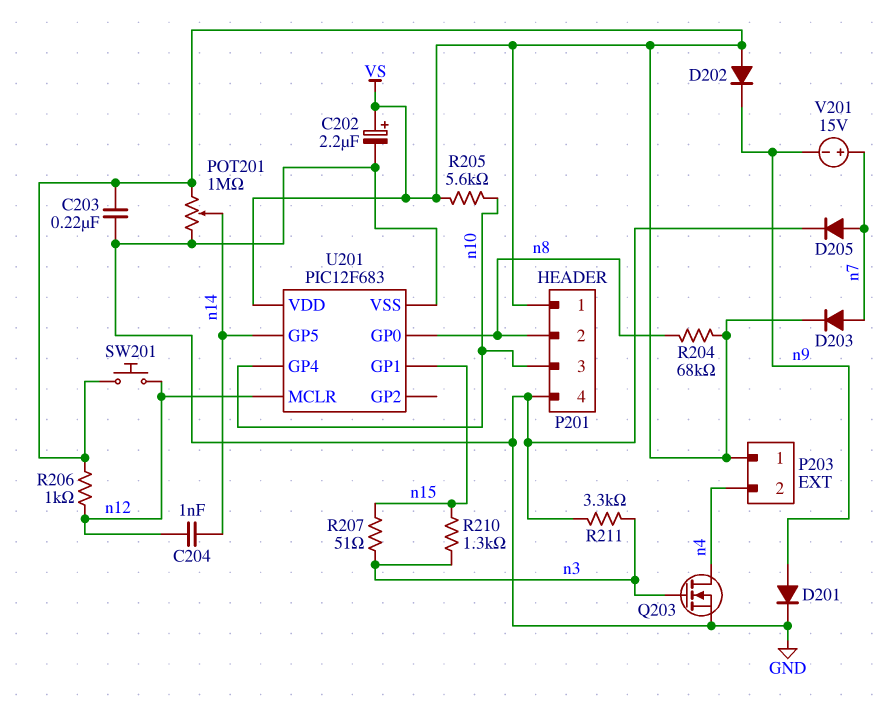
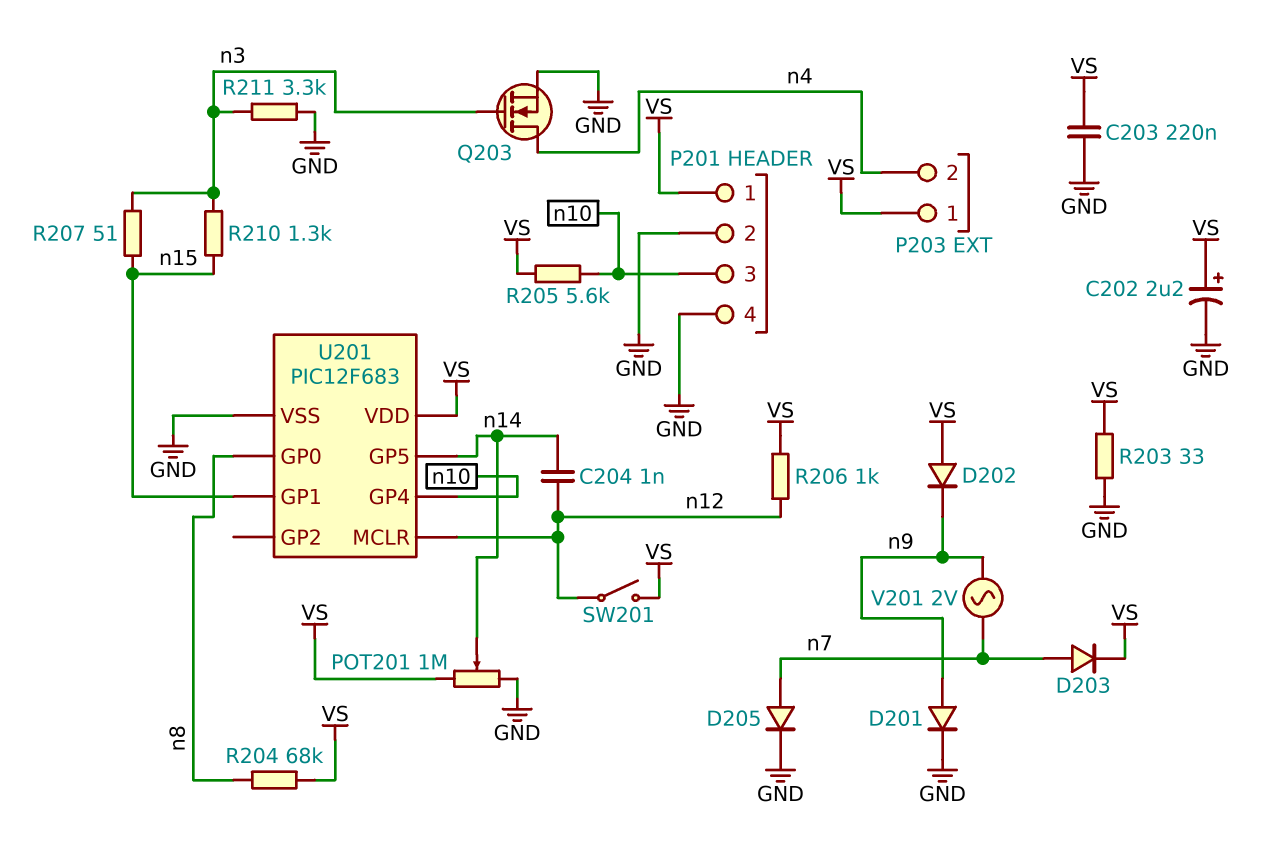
P201 pin 2: n8 -> GND
R203: none -> 33 (GND, VS)
SW201: button (VS, n12) -> switch (VS, n12)
V201: 15V (plus n7, minus n9) -> AC 2V (n7, n9)

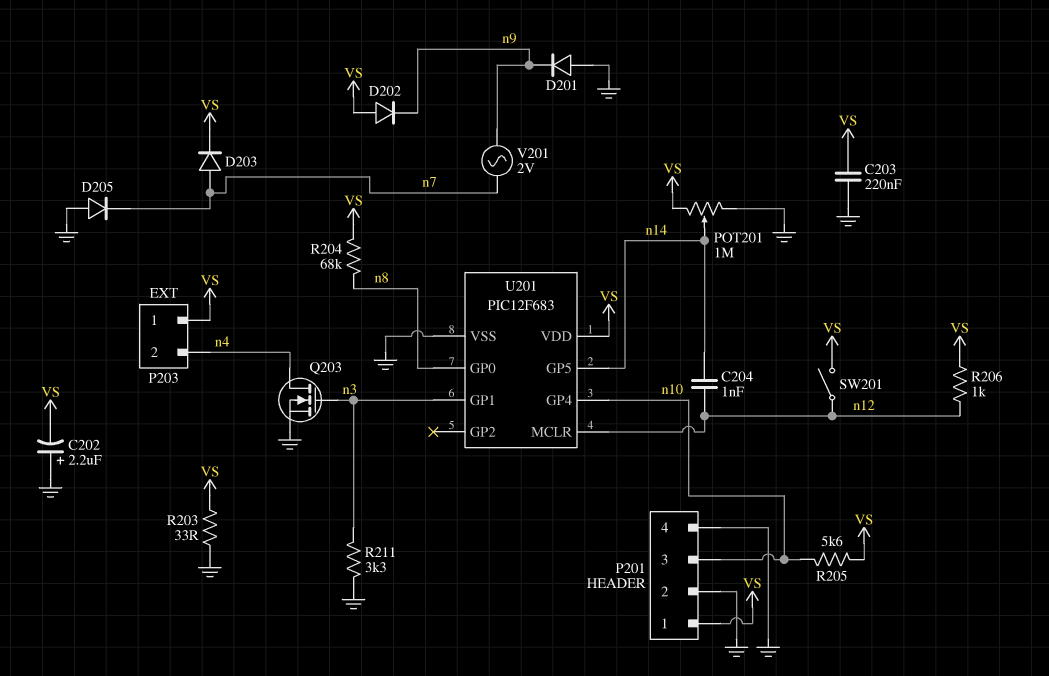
C202: 2.2uF (plus VS, minus GND) -> 2.2uF (plus GND, minus VS)
D201: diode (A n9, K GND) -> diode (A GND, K n9)
D205: diode (A n7, K GND) -> diode (A GND, K n7)
R207: 51 (n3, n15) -> none
R210: 1.3k (n3, n15) -> none
U201 pin GP1: n15 -> n3

